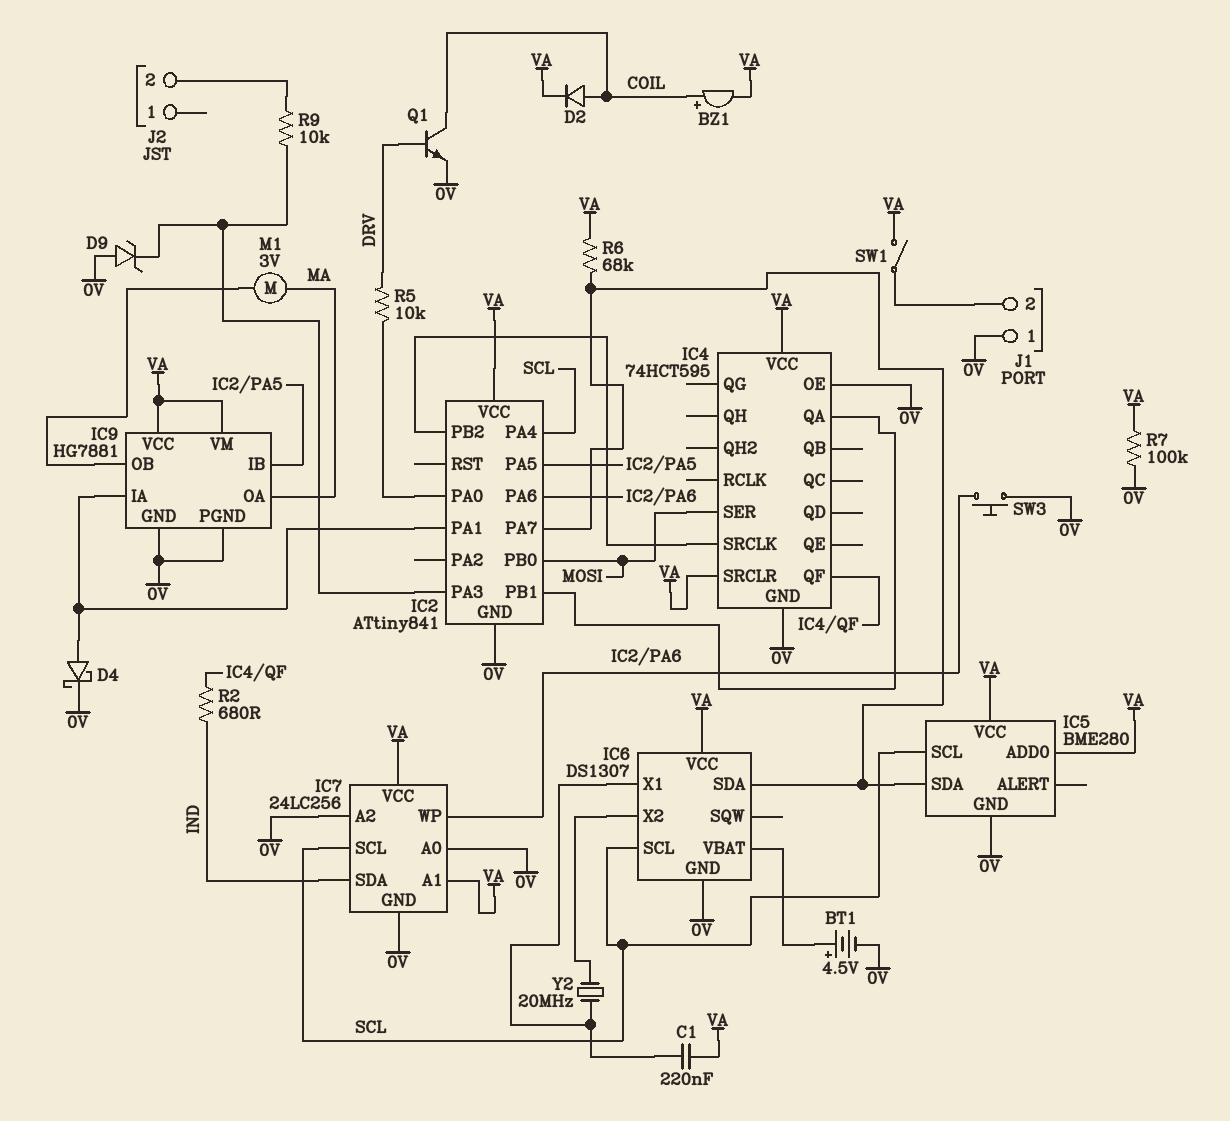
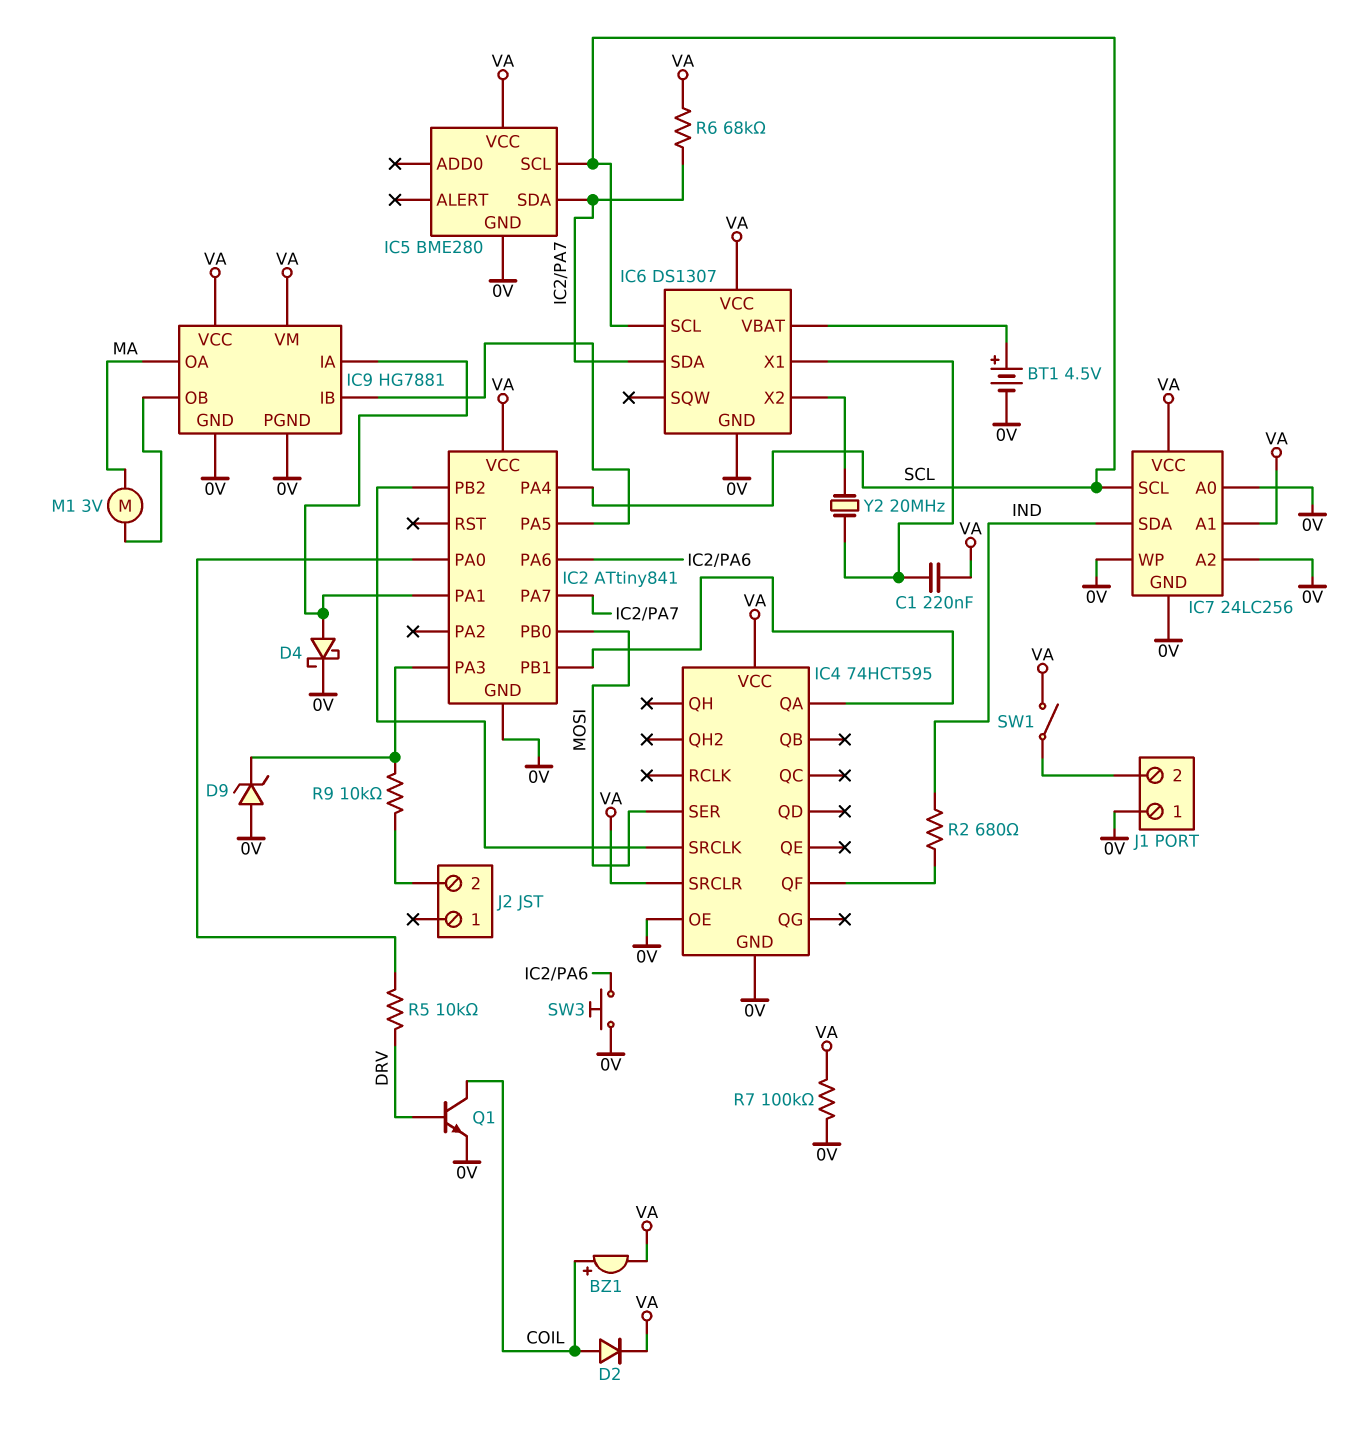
IC5 pin ADD0: VA -> none
IC7 pin WP: IC2/PA6 -> 0V

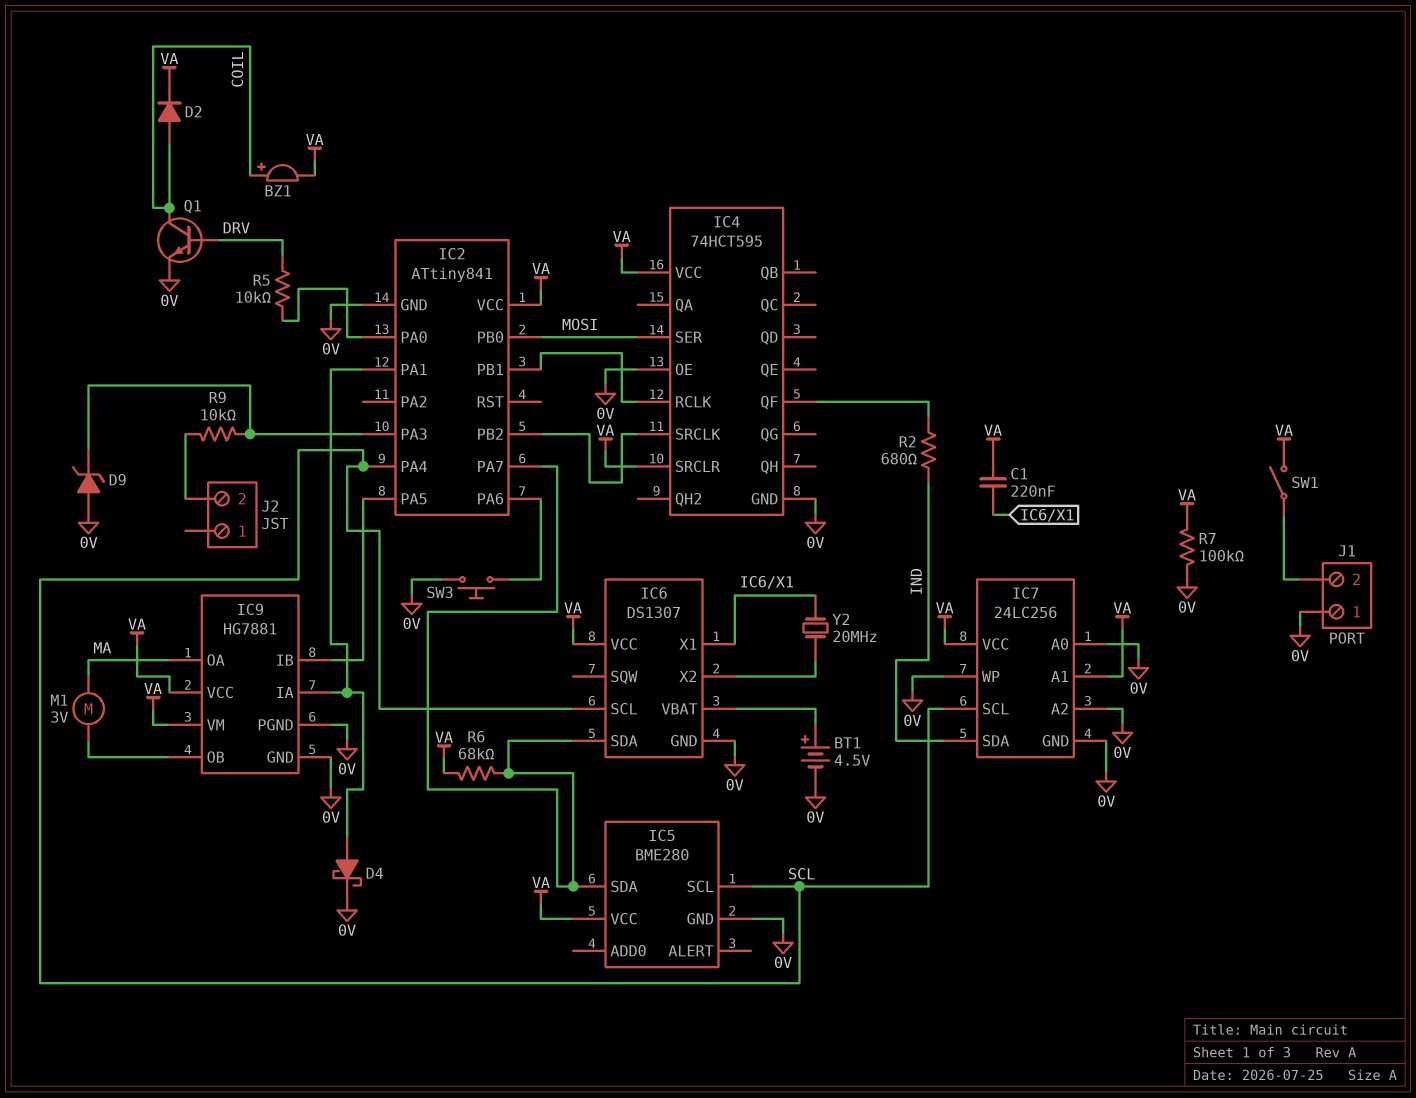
IC4 pin QA: IC2/PB1 -> none
IC4 pin RCLK: none -> IC2/PB1

